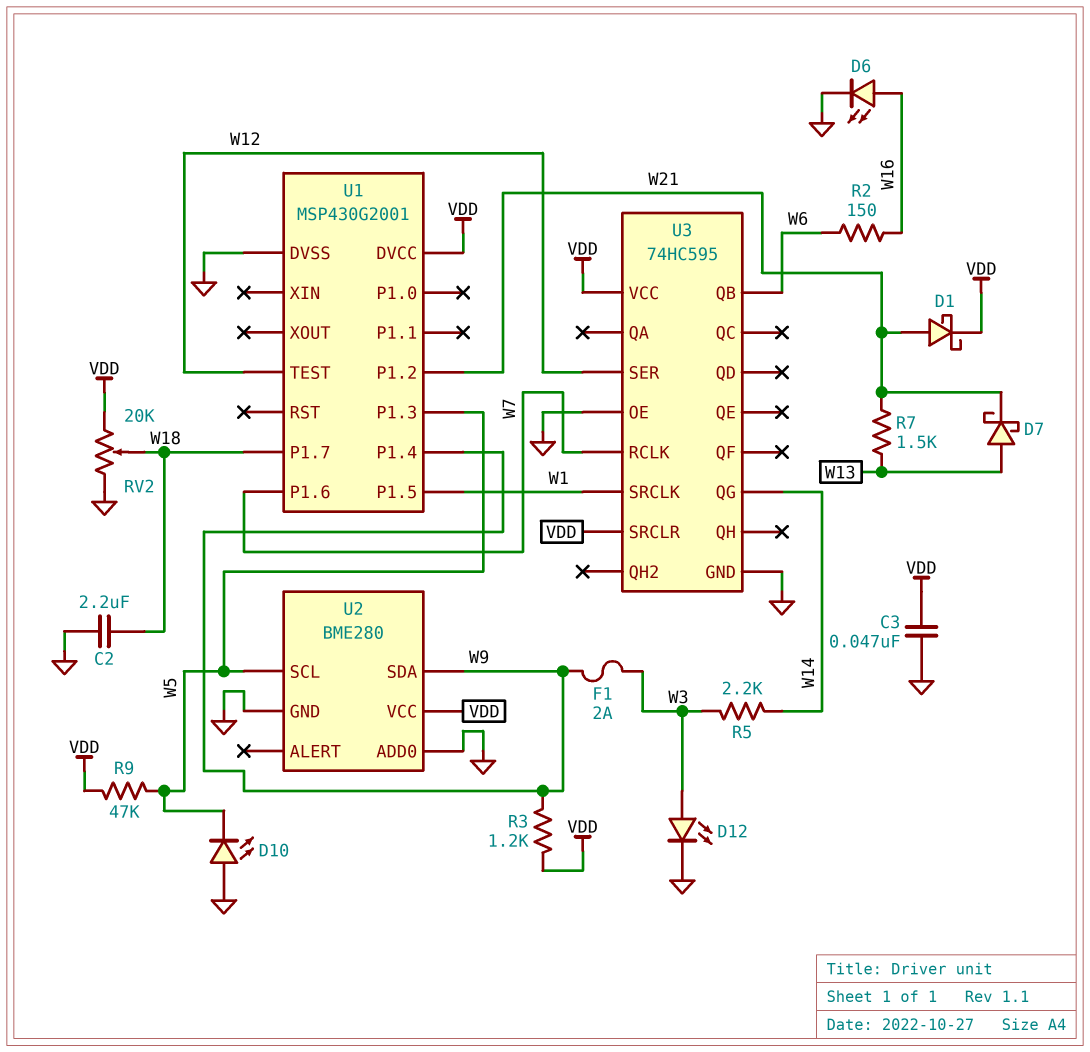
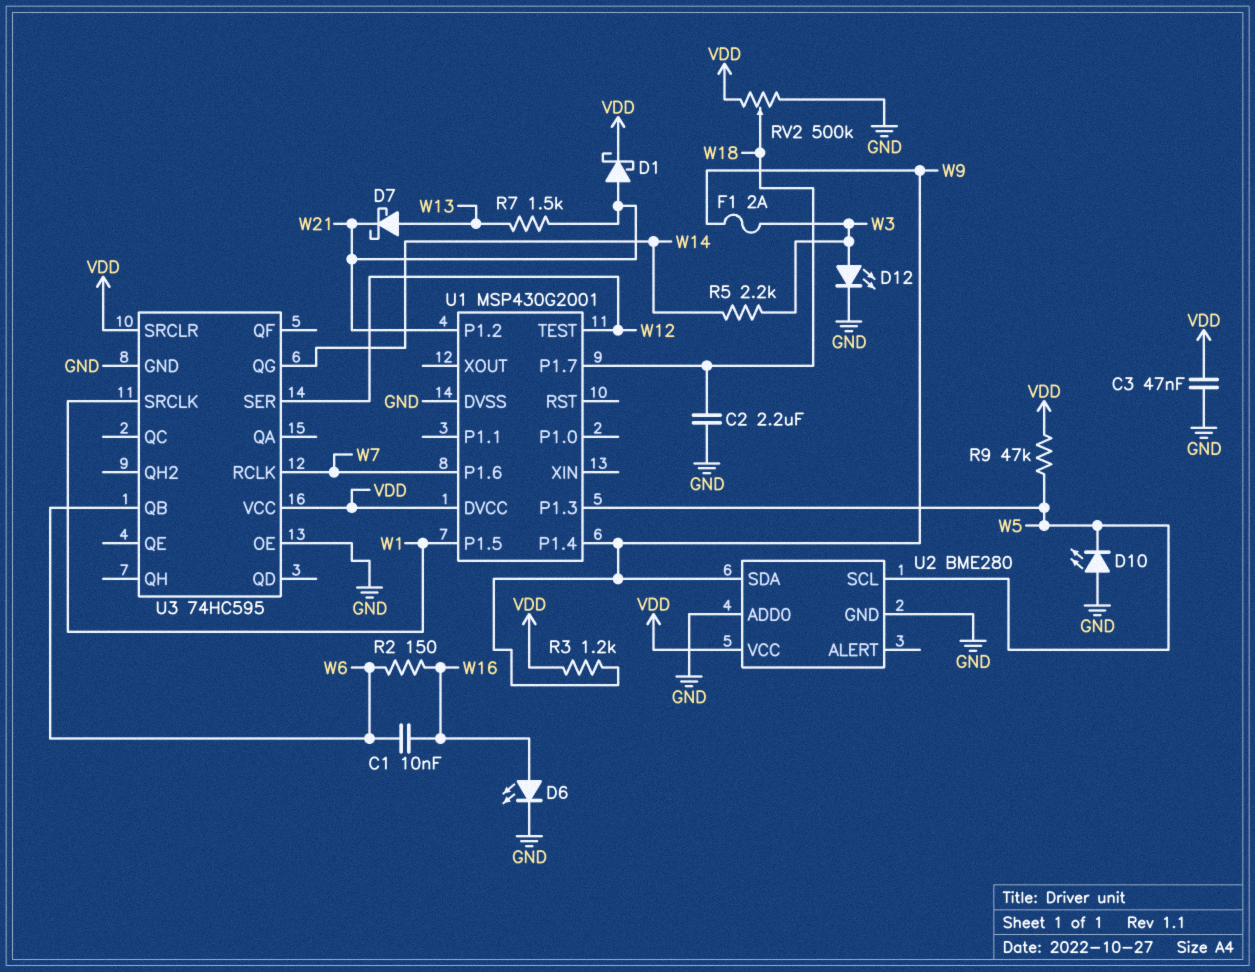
C1: none -> 10nF (W6, W16)
RV2: 20k (GND, VDD, wiper W18) -> 500k (GND, VDD, wiper W18)

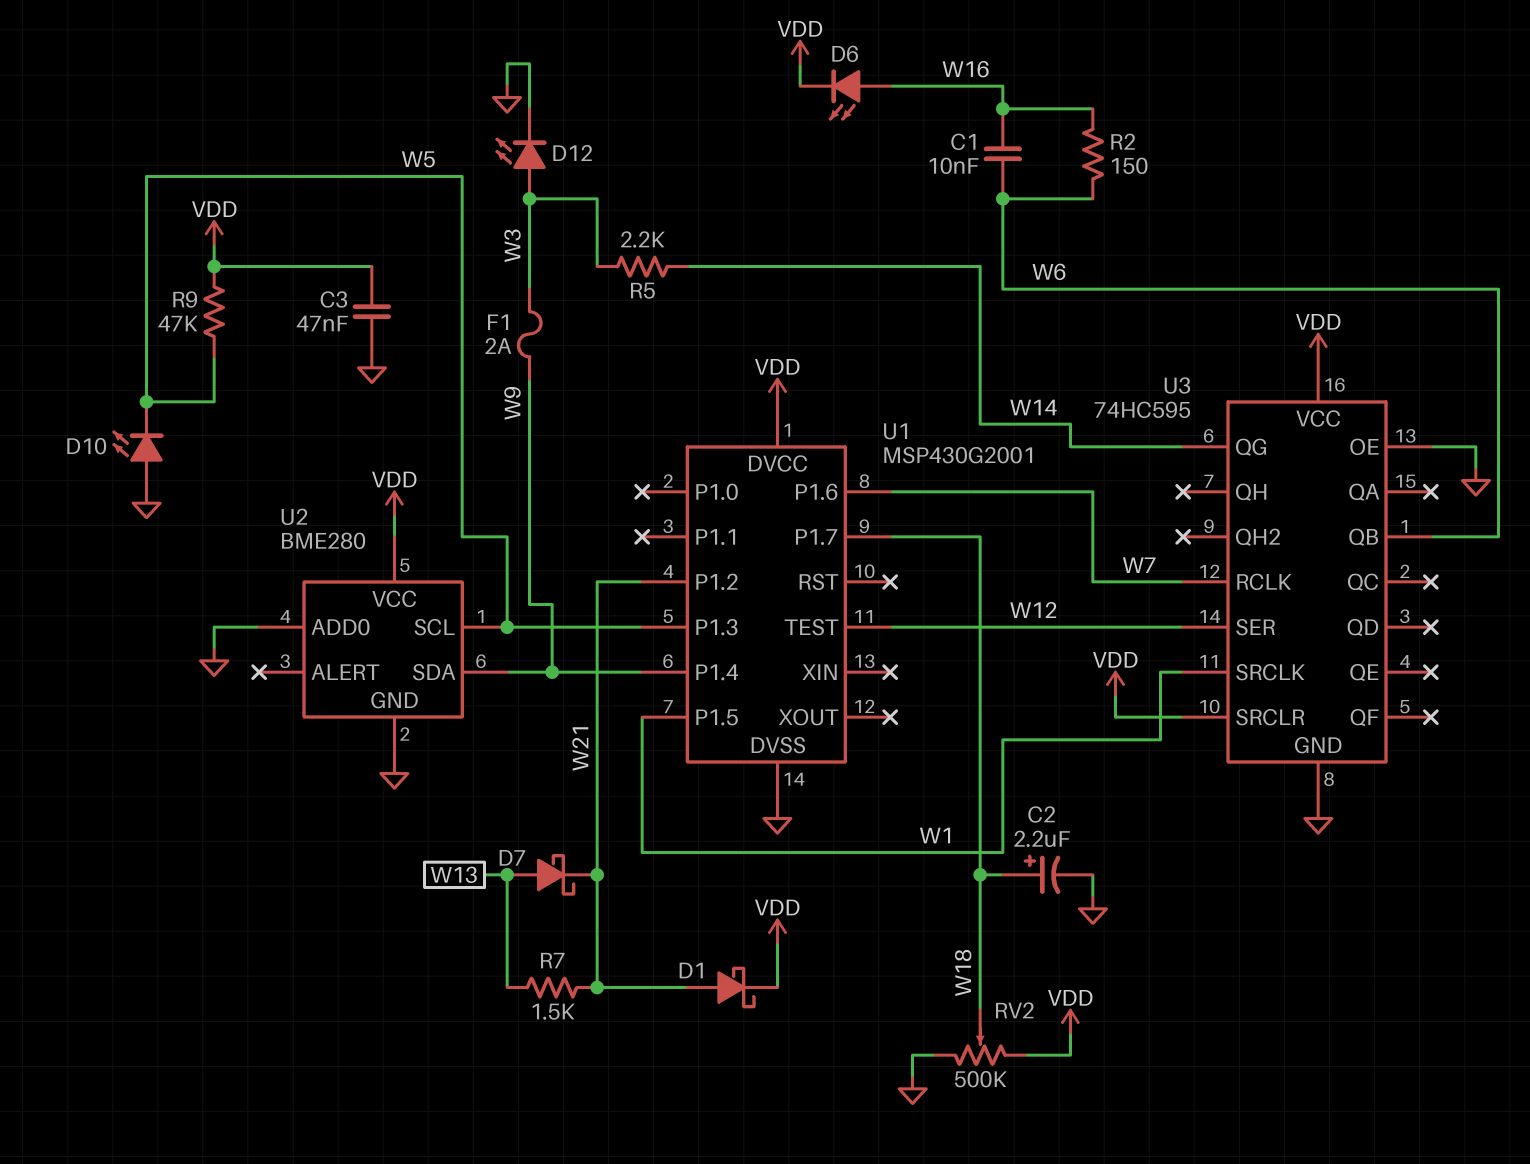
C2: 2.2uF (GND, W18) -> 2.2uF (plus W18, minus GND)
D6: LED (A W16, K GND) -> LED (A W16, K VDD)
R3: 1.2k (VDD, W9) -> none

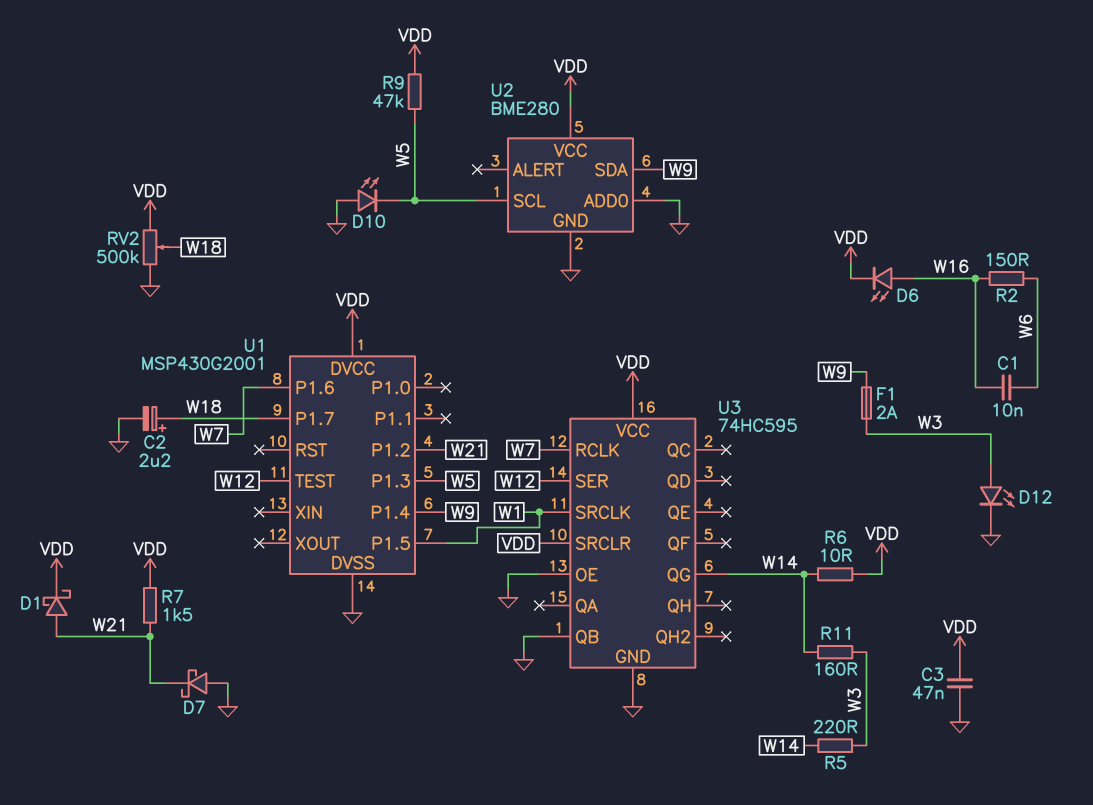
D7: schottky (A W13, K W21) -> schottky (A GND, K W21)
R5: 2.2k (W3, W14) -> 220 (W3, W14)
R6: none -> 10 (VDD, W14)
R7: 1.5k (W13, W21) -> 1.5k (VDD, W21)
R11: none -> 160 (W3, W14)
U3 pin QB: W6 -> GND

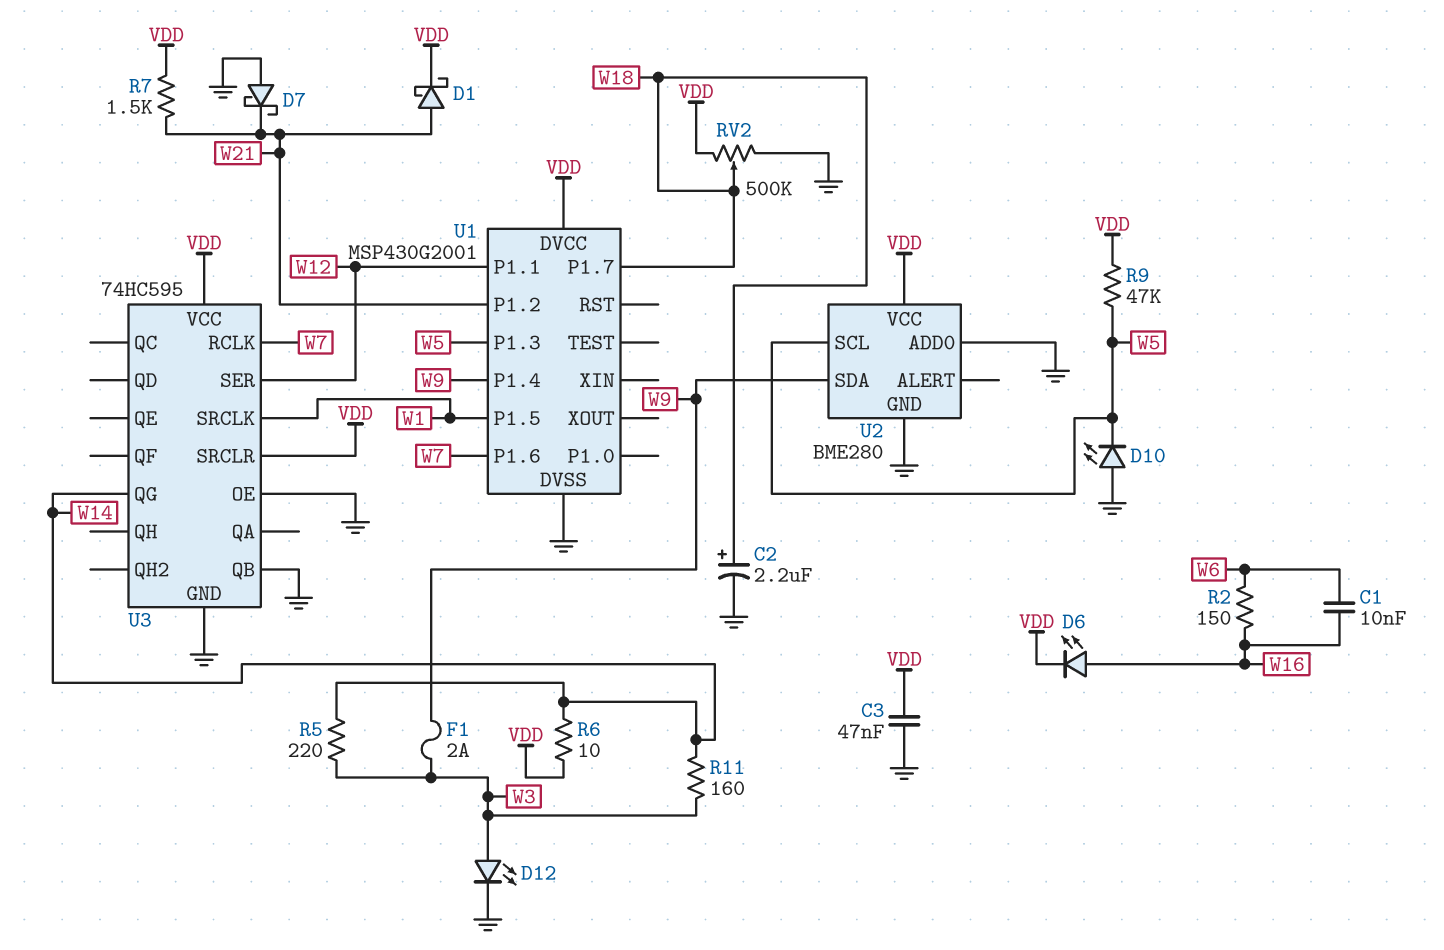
U1 pin P1.1: none -> W12
U1 pin TEST: W12 -> none

